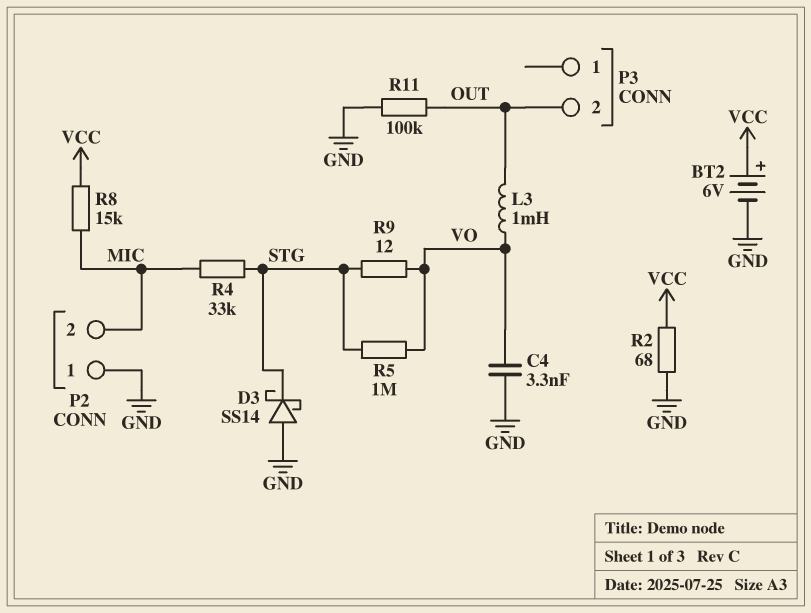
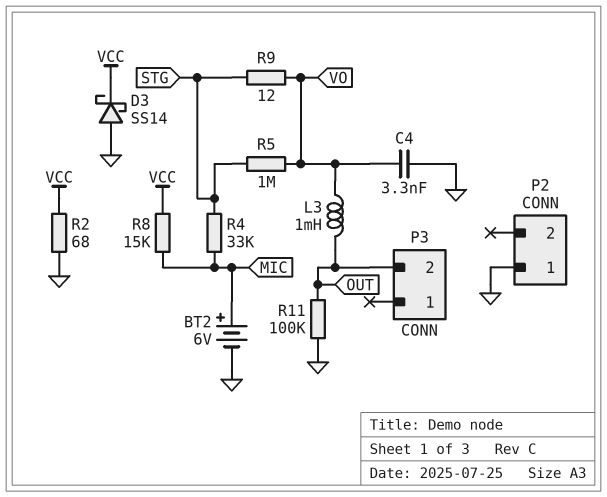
BT2: 6V (plus VCC, minus GND) -> 6V (plus MIC, minus GND)
D3: schottky SS14 (A GND, K STG) -> schottky SS14 (A GND, K VCC)
P2 pin 2: MIC -> none

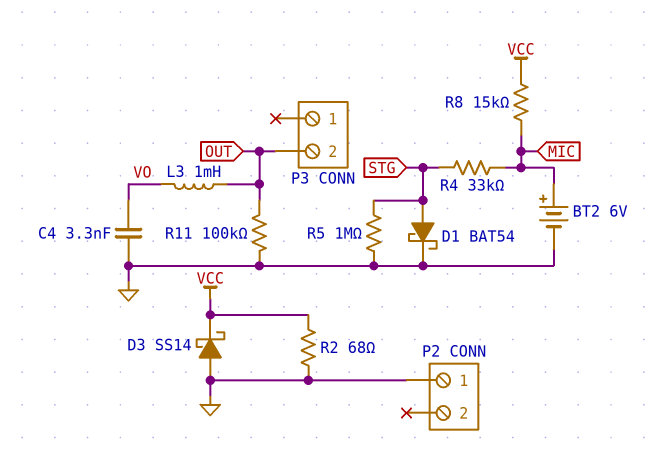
D1: none -> schottky BAT54 (A STG, K GND)
R5: 1M (STG, VO) -> 1M (GND, STG)
R9: 12 (STG, VO) -> none

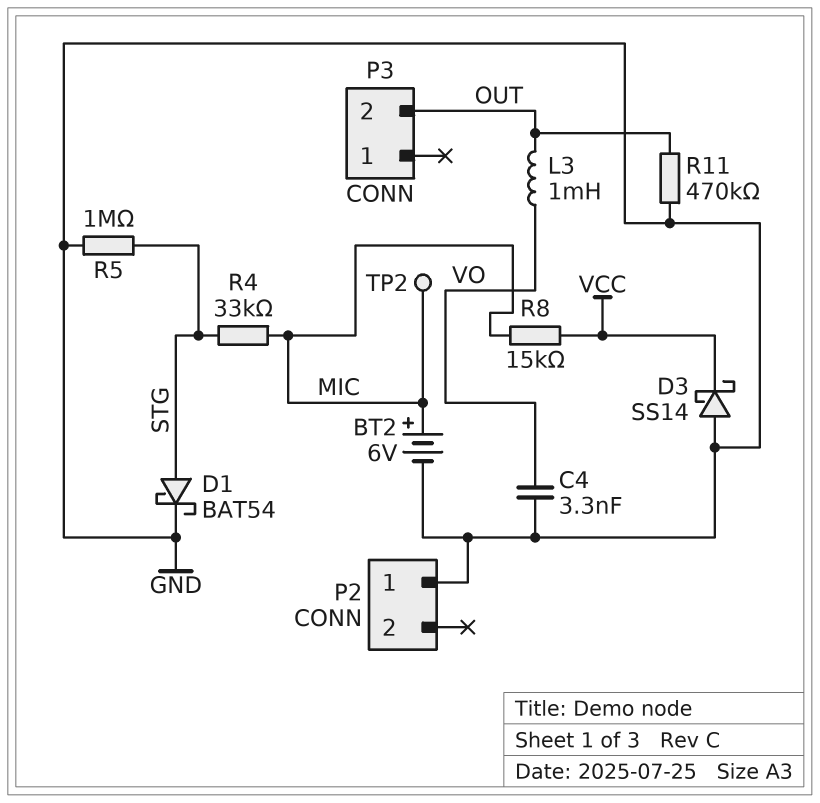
R2: 68 (GND, VCC) -> none
R11: 100k (GND, OUT) -> 470k (GND, OUT)
TP2: none -> test point (MIC)

